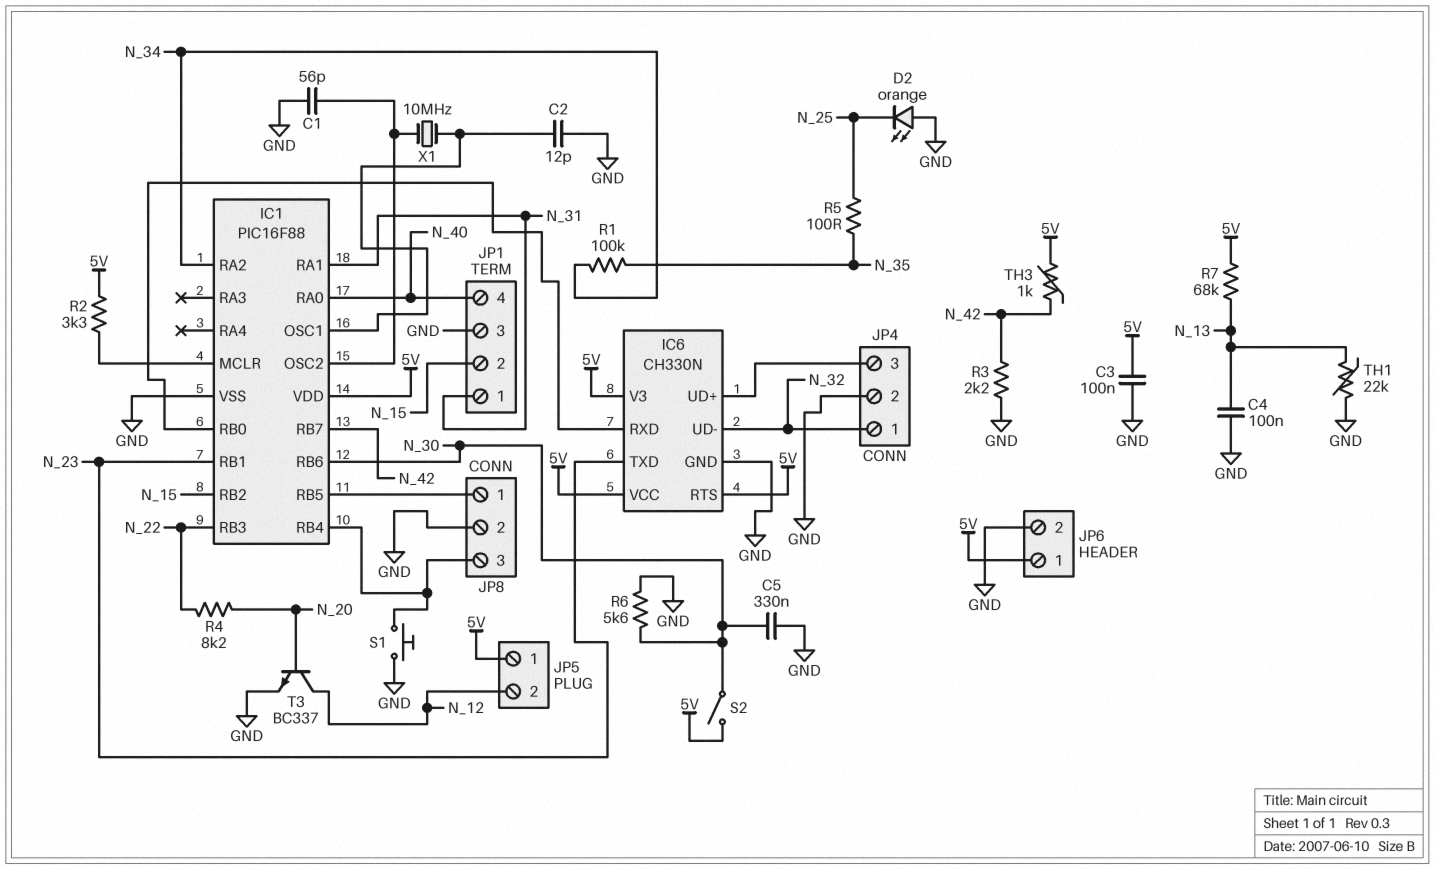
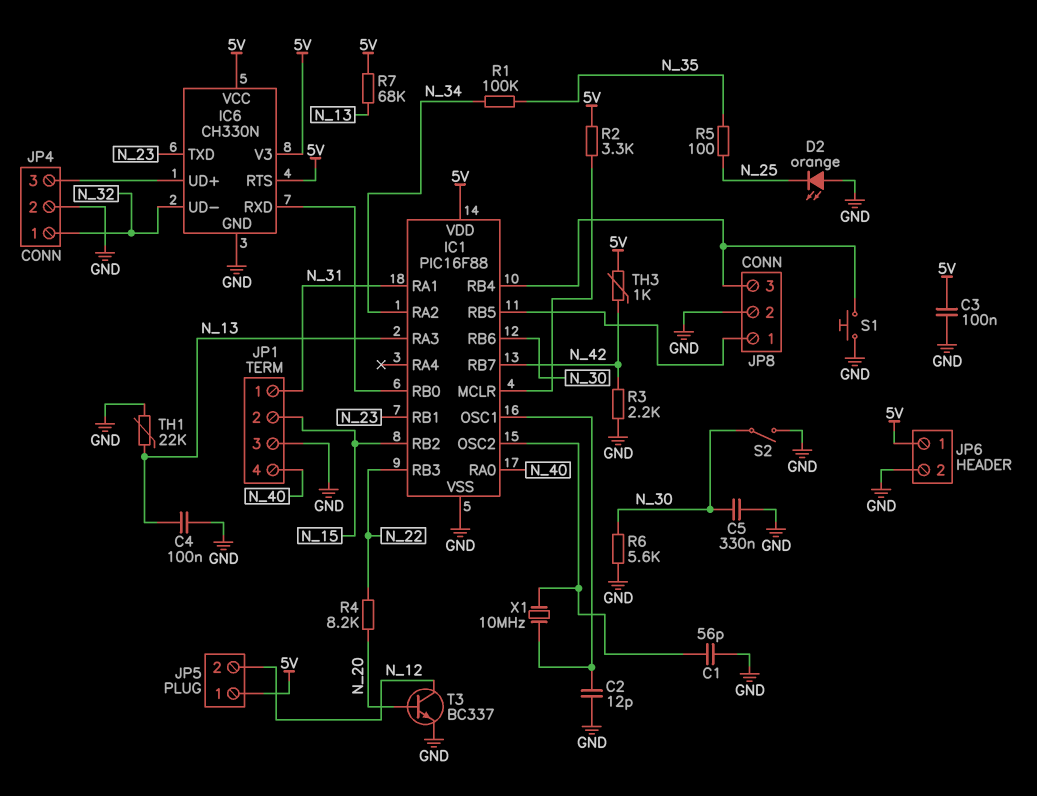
IC1 pin RA3: none -> N_13
S2: switch (5V, N_30) -> switch (GND, N_30)

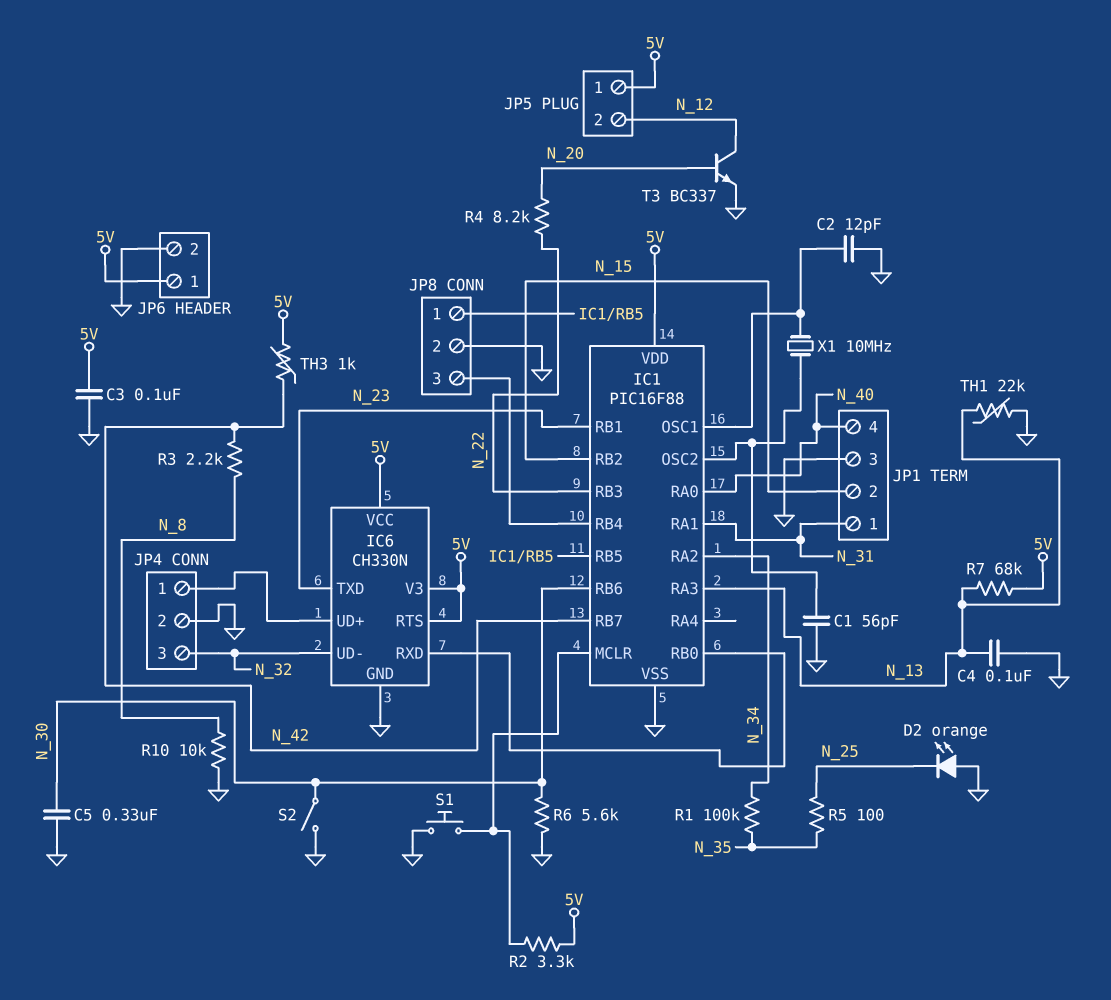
JP4 pin 1: N_32 -> IC6/UD+
JP4 pin 3: IC6/UD+ -> N_32
R3: 2.2k (GND, N_42) -> 2.2k (N_8, N_42)
R10: none -> 10k (GND, N_8)
S1: button (GND, IC1/RB4) -> button (GND, IC1/MCLR)

